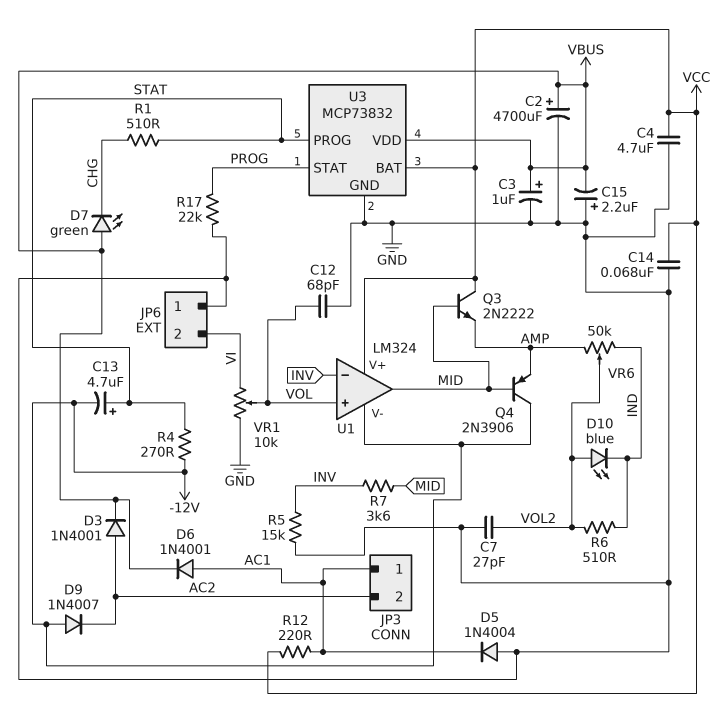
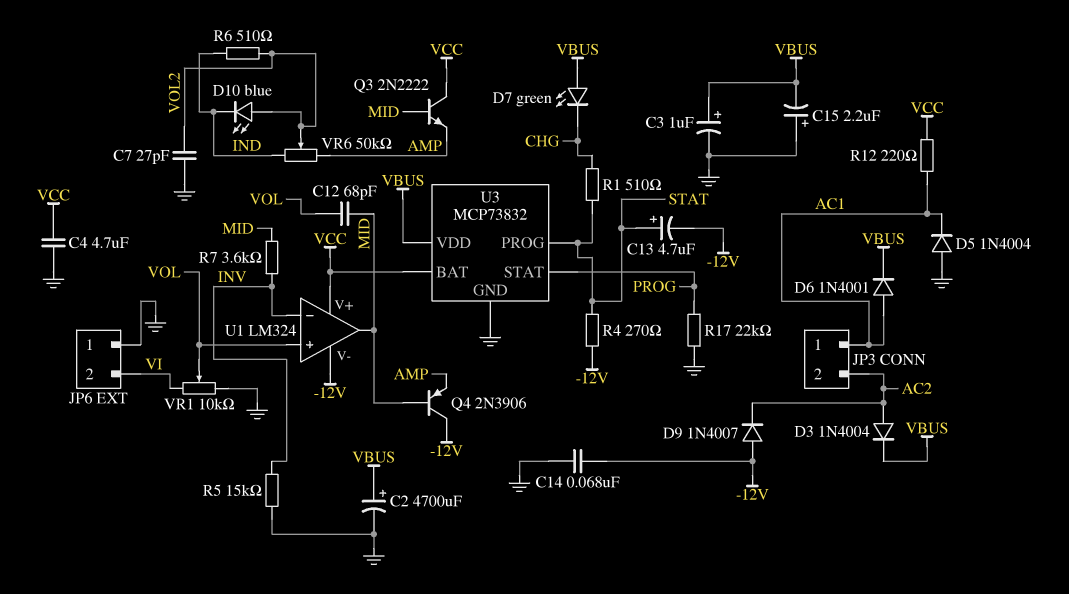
C12: 68pF (GND, VOL) -> 68pF (MID, VOL)
C14: 68nF (GND, VCC) -> 68nF (-12V, GND)
D3: diode 1N4001 (A AC2, K VBUS) -> diode 1N4004 (A AC2, K VBUS)

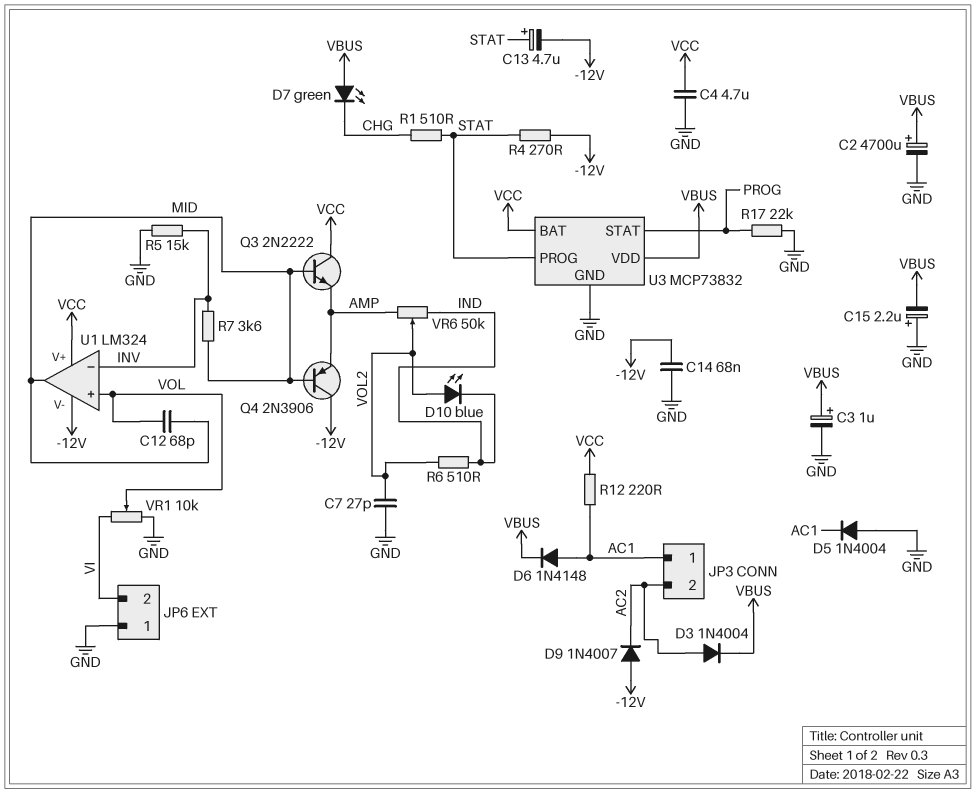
D6: diode 1N4001 (A AC1, K VBUS) -> diode 1N4148 (A AC1, K VBUS)

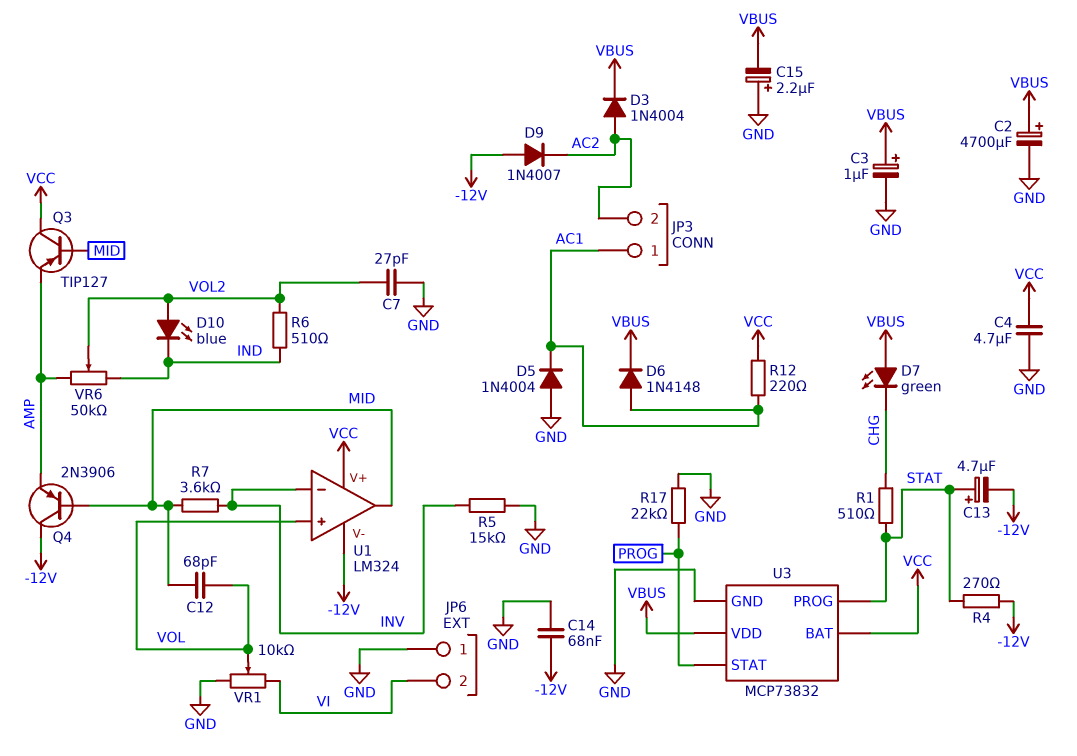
Q3: NPN 2N2222 (B MID, C VCC, E AMP) -> PNP TIP127 (B MID, C VCC, E AMP)

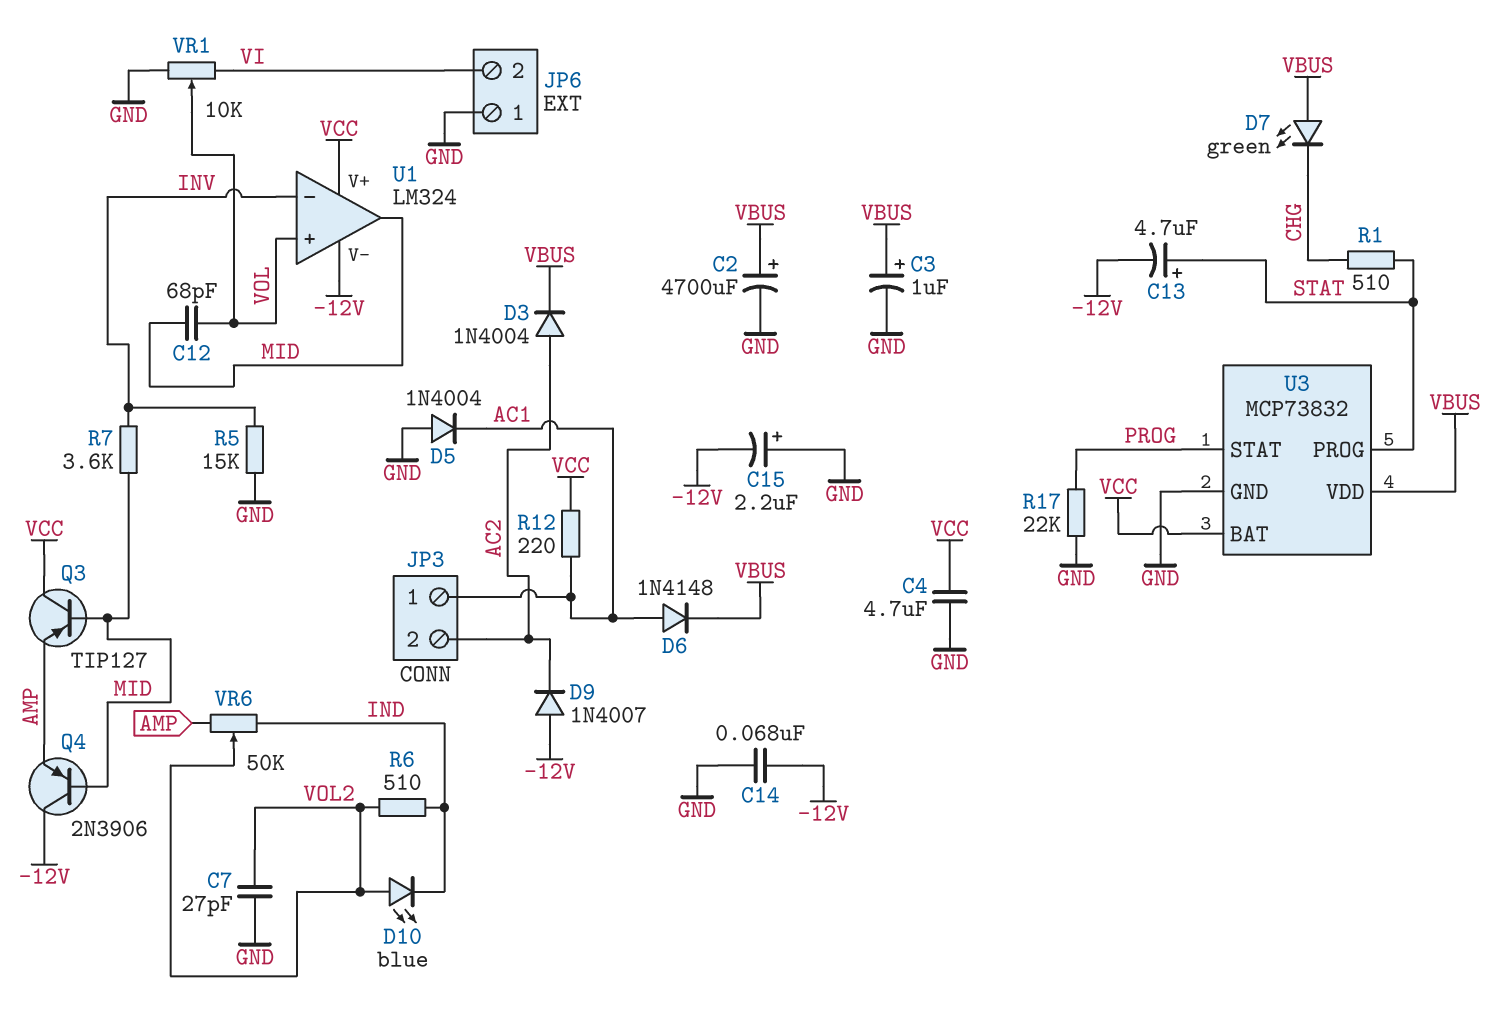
C15: 2.2uF (plus GND, minus VBUS) -> 2.2uF (plus GND, minus -12V)
R4: 270 (-12V, STAT) -> none

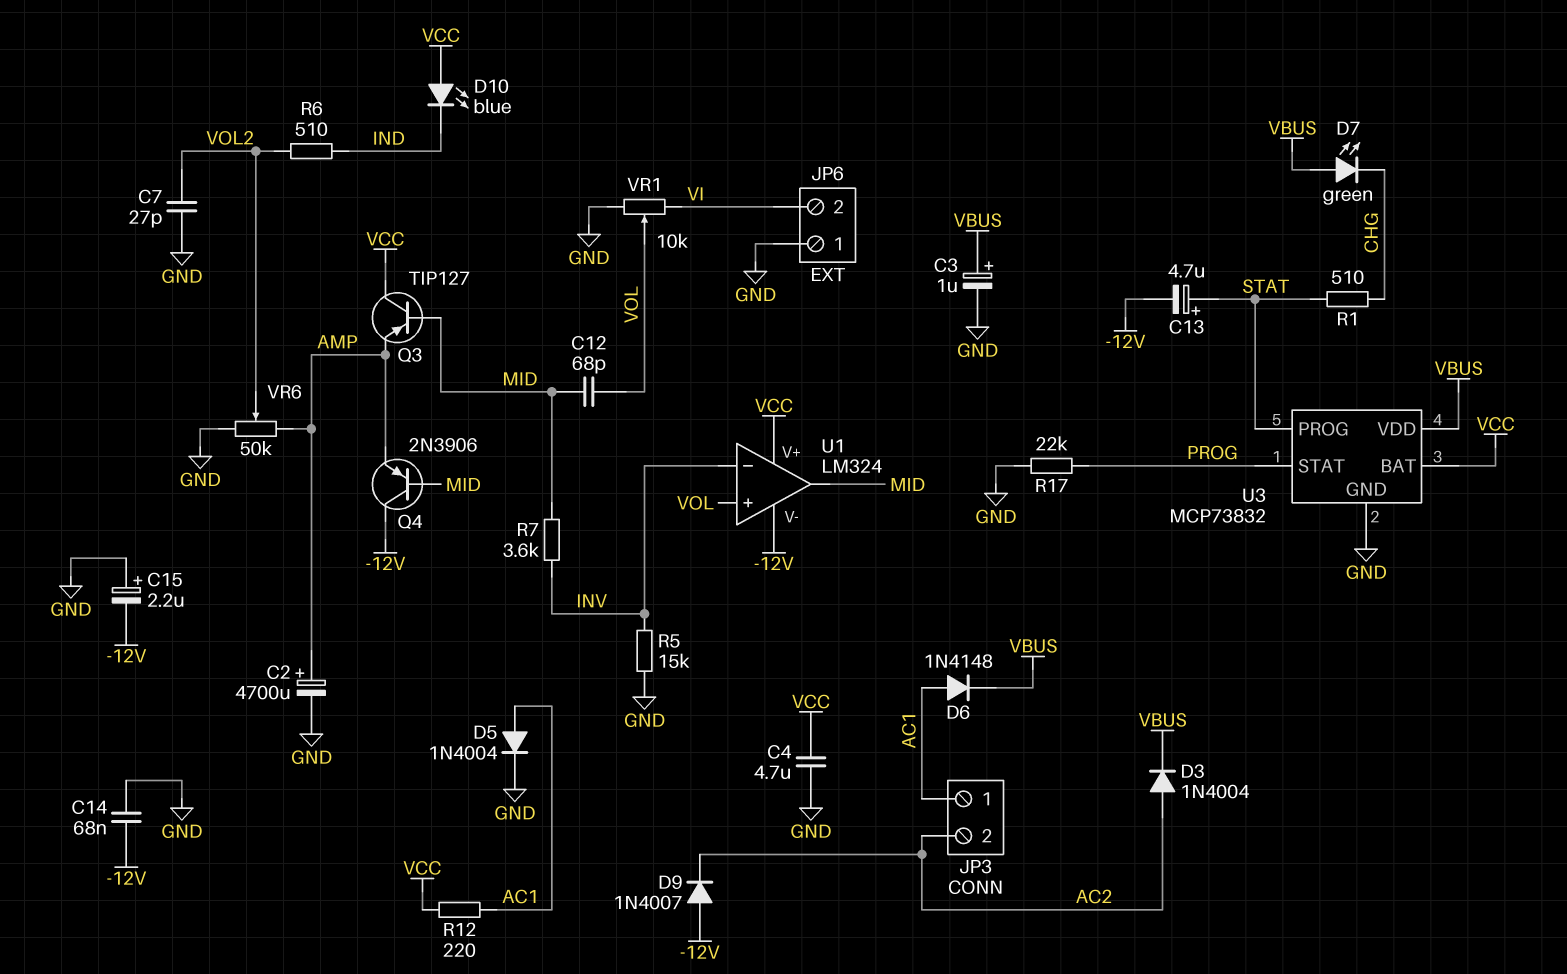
C2: 4700uF (plus VBUS, minus GND) -> 4700uF (plus AMP, minus GND)
D5: diode 1N4004 (A GND, K AC1) -> diode 1N4004 (A AC1, K GND)
D10: LED blue (A VOL2, K IND) -> LED blue (A VCC, K IND)
VR6: 50k (AMP, IND, wiper VOL2) -> 50k (AMP, GND, wiper VOL2)

